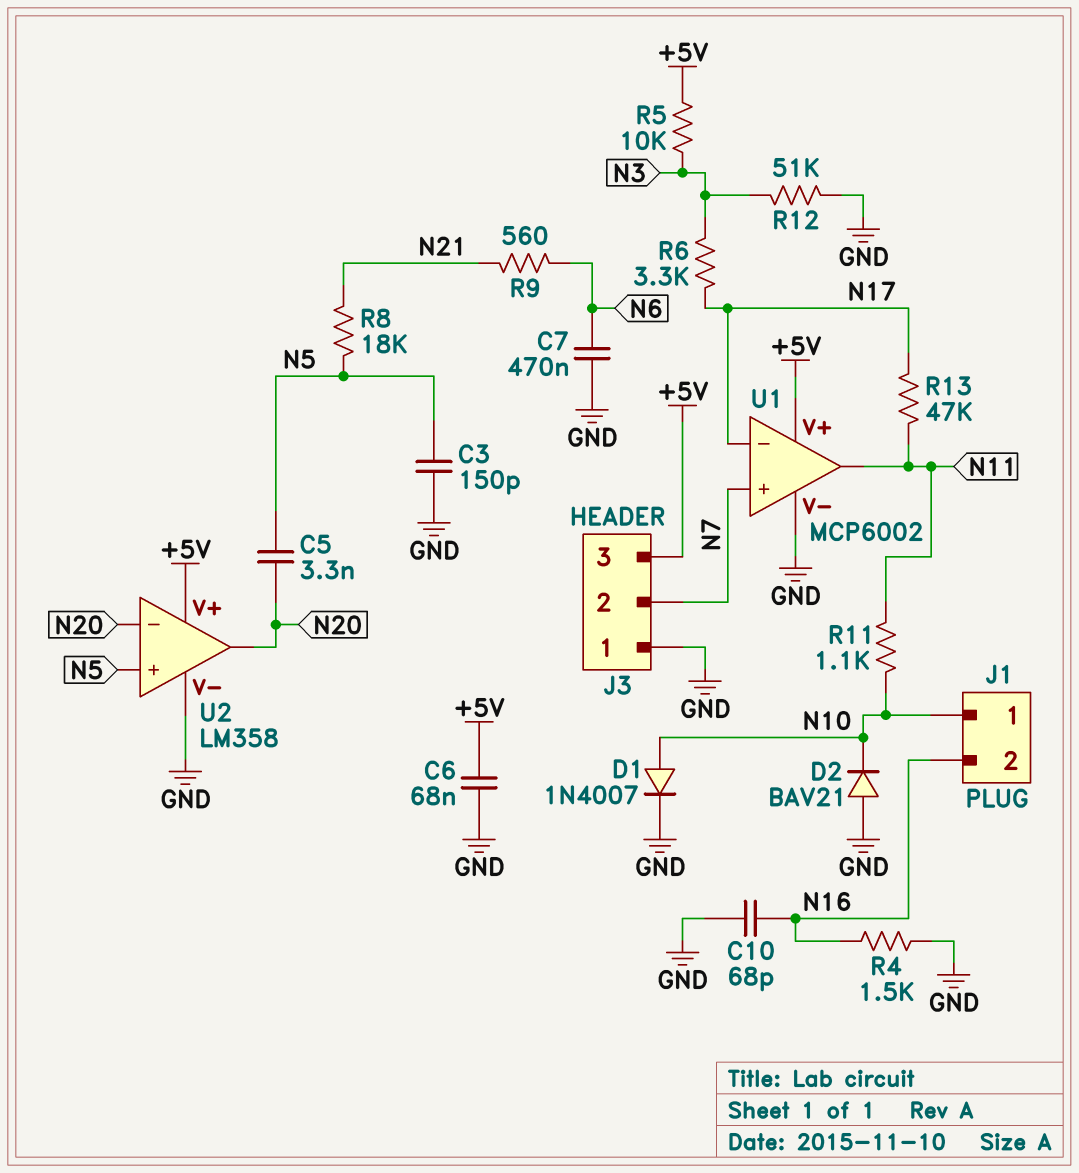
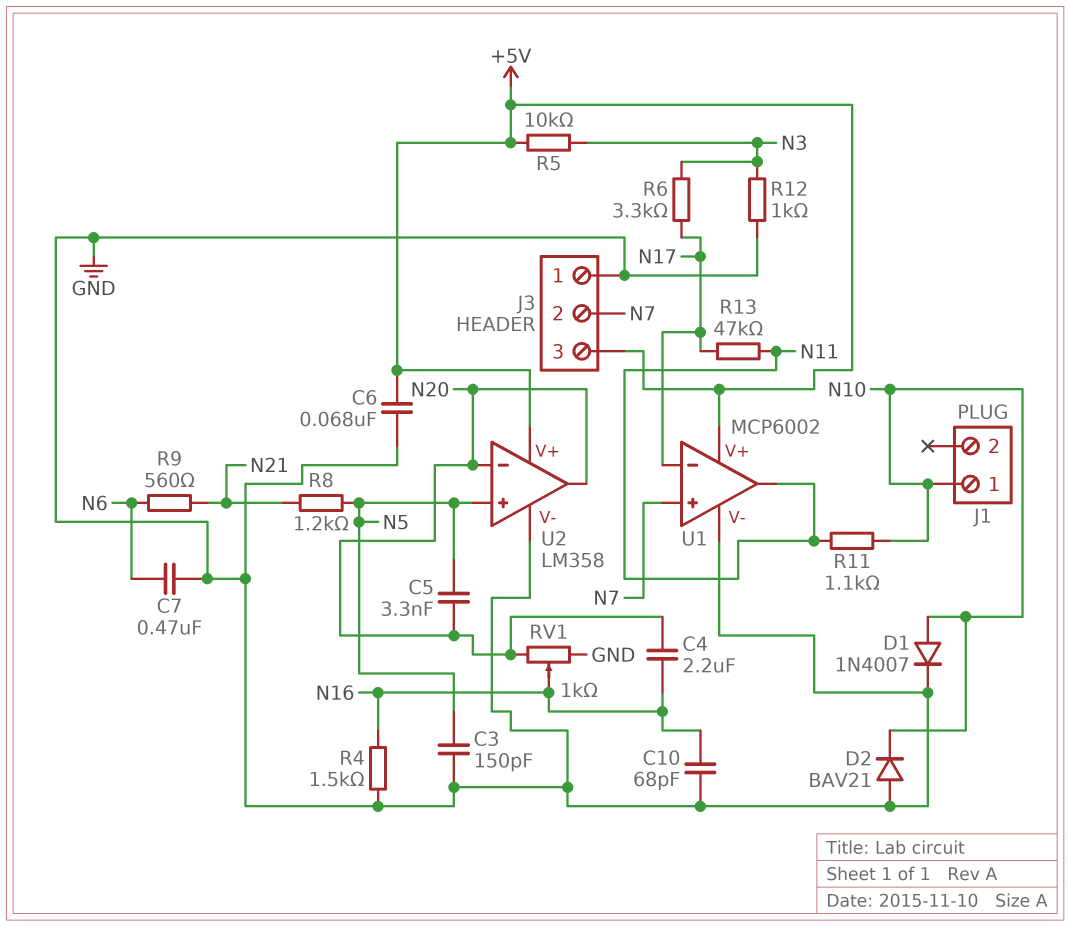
C4: none -> 2.2uF (N16, N20)
J1 pin 2: N16 -> none
R8: 18k (N5, N21) -> 1.2k (N5, N21)
R12: 51k (GND, N3) -> 1k (GND, N3)
RV1: none -> 1k (GND, N20, wiper N16)

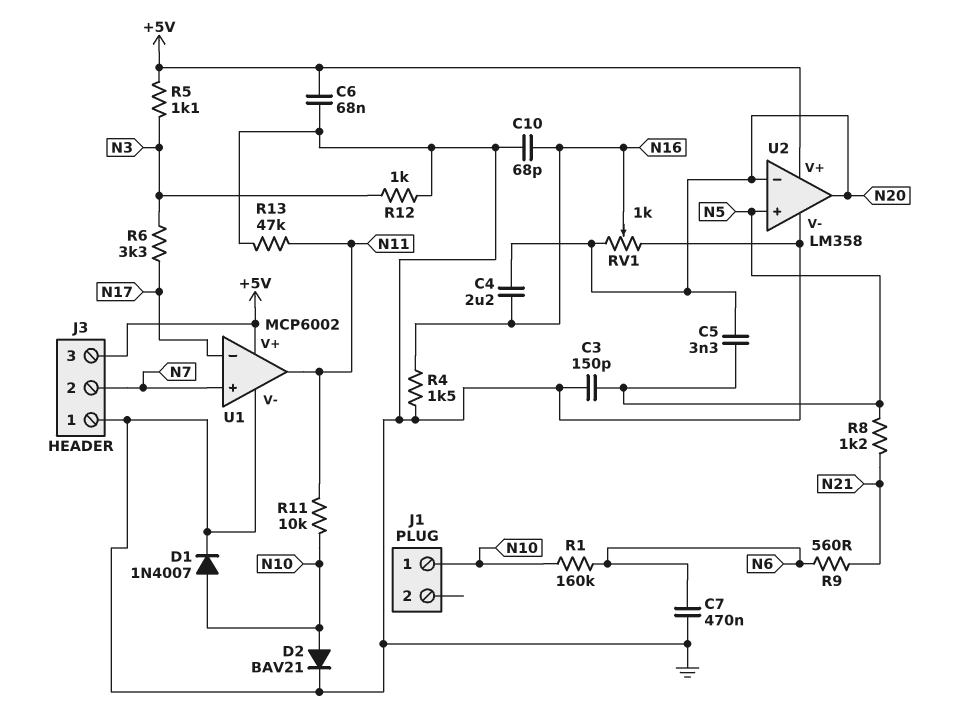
D2: diode BAV21 (A GND, K N10) -> diode BAV21 (A N10, K GND)
R1: none -> 160k (N6, N10)
R5: 10k (+5V, N3) -> 1.1k (+5V, N3)
R11: 1.1k (N10, N11) -> 10k (N10, N11)
R13: 47k (N11, N17) -> 47k (GND, N11)

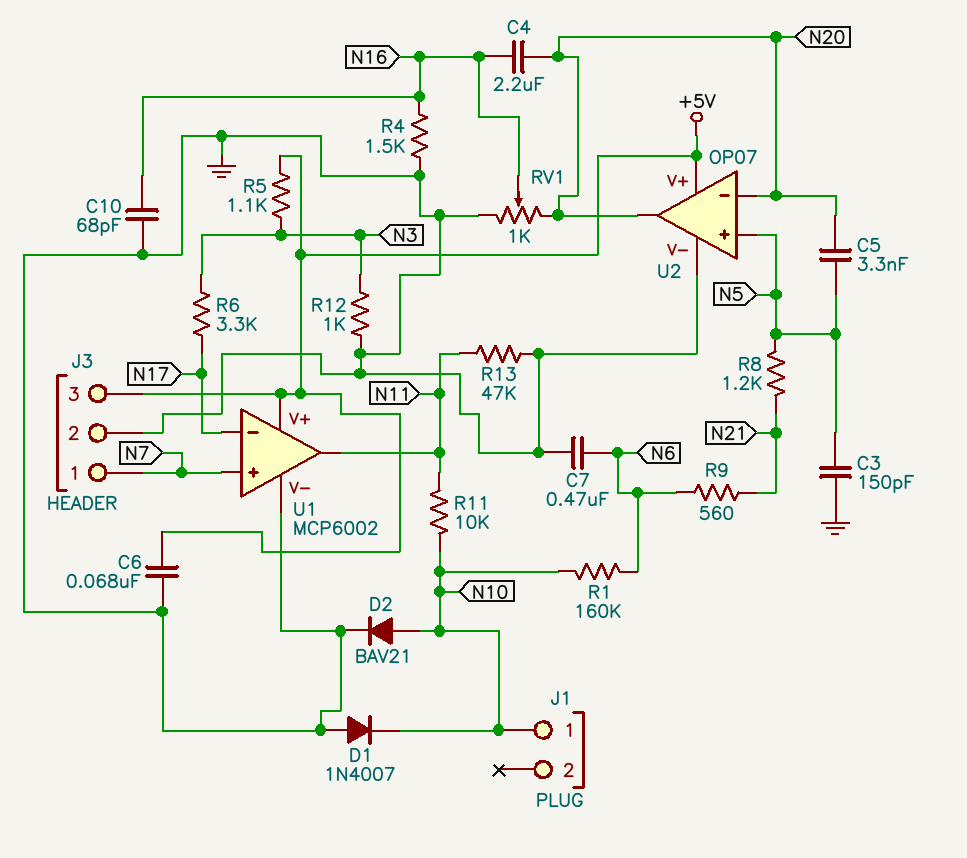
D1: diode 1N4007 (A N10, K GND) -> diode 1N4007 (A GND, K N10)
J3 pin 1: GND -> N7
J3 pin 2: N7 -> GND
U2: LM358 -> OP07

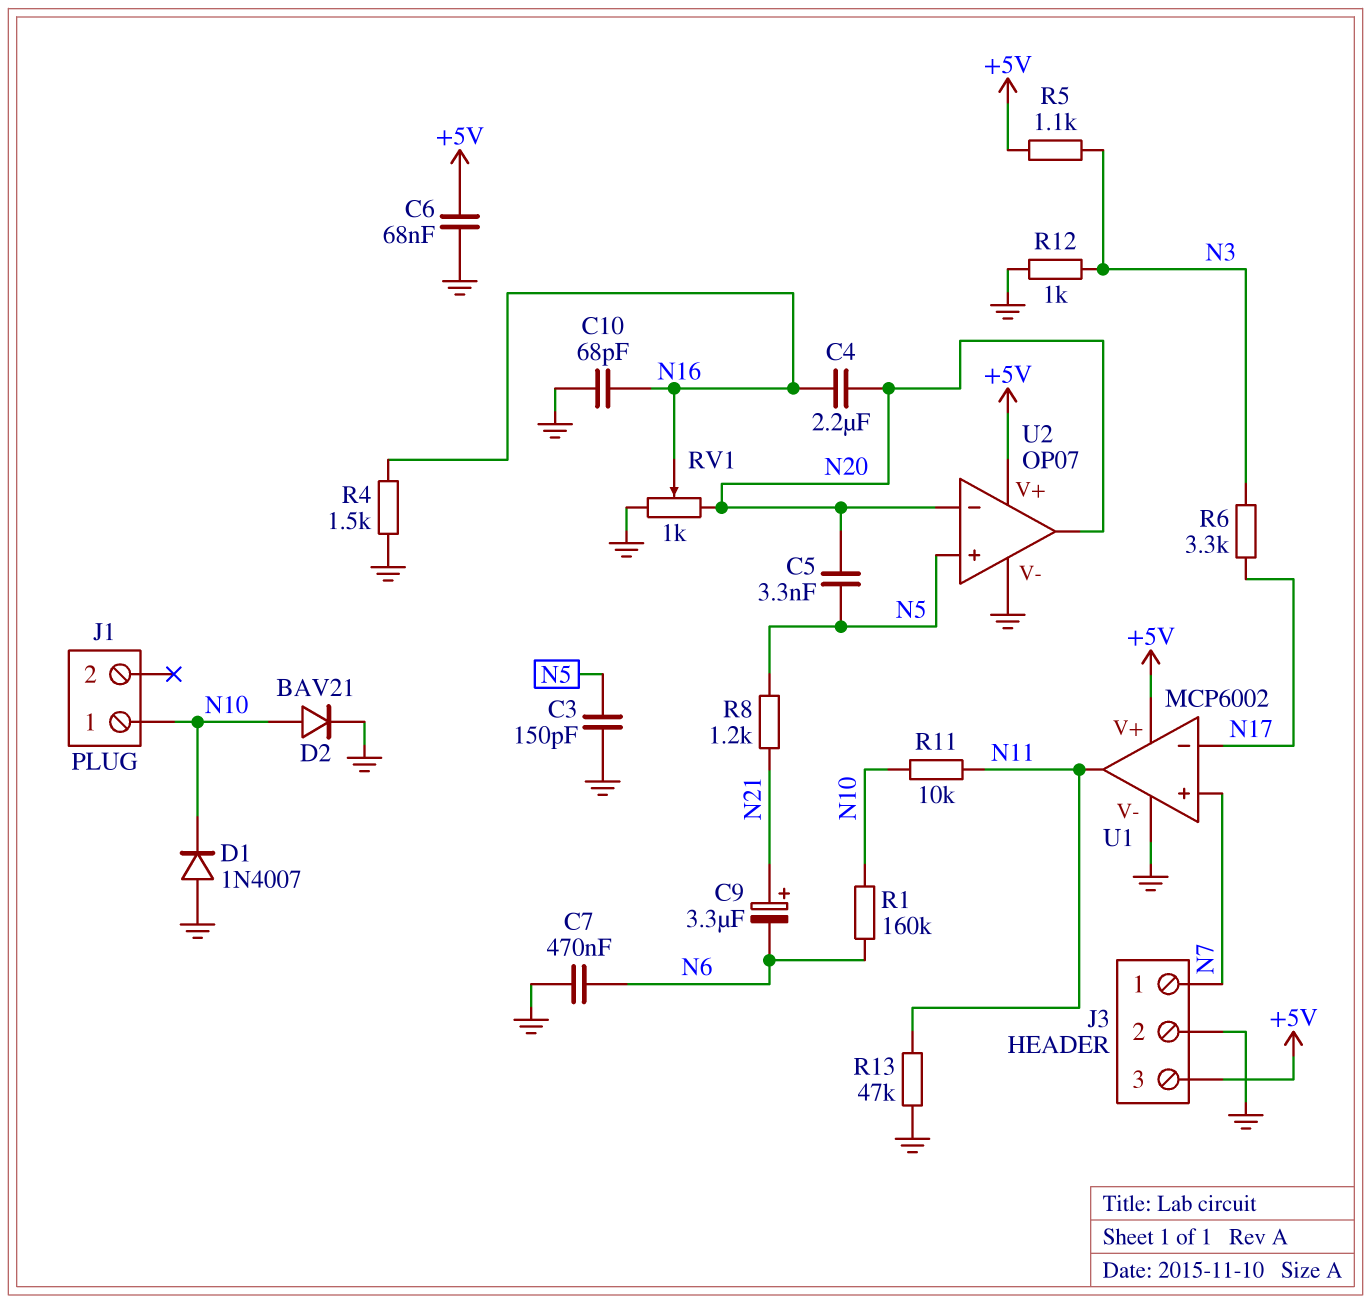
C9: none -> 3.3uF (plus N21, minus N6)
R9: 560 (N6, N21) -> none

